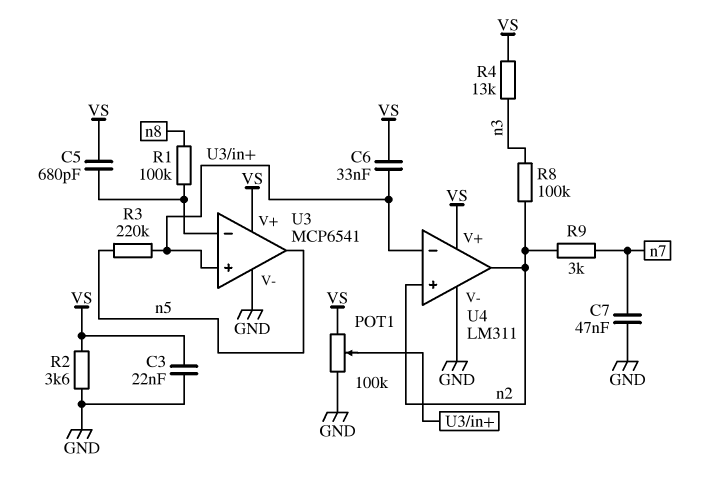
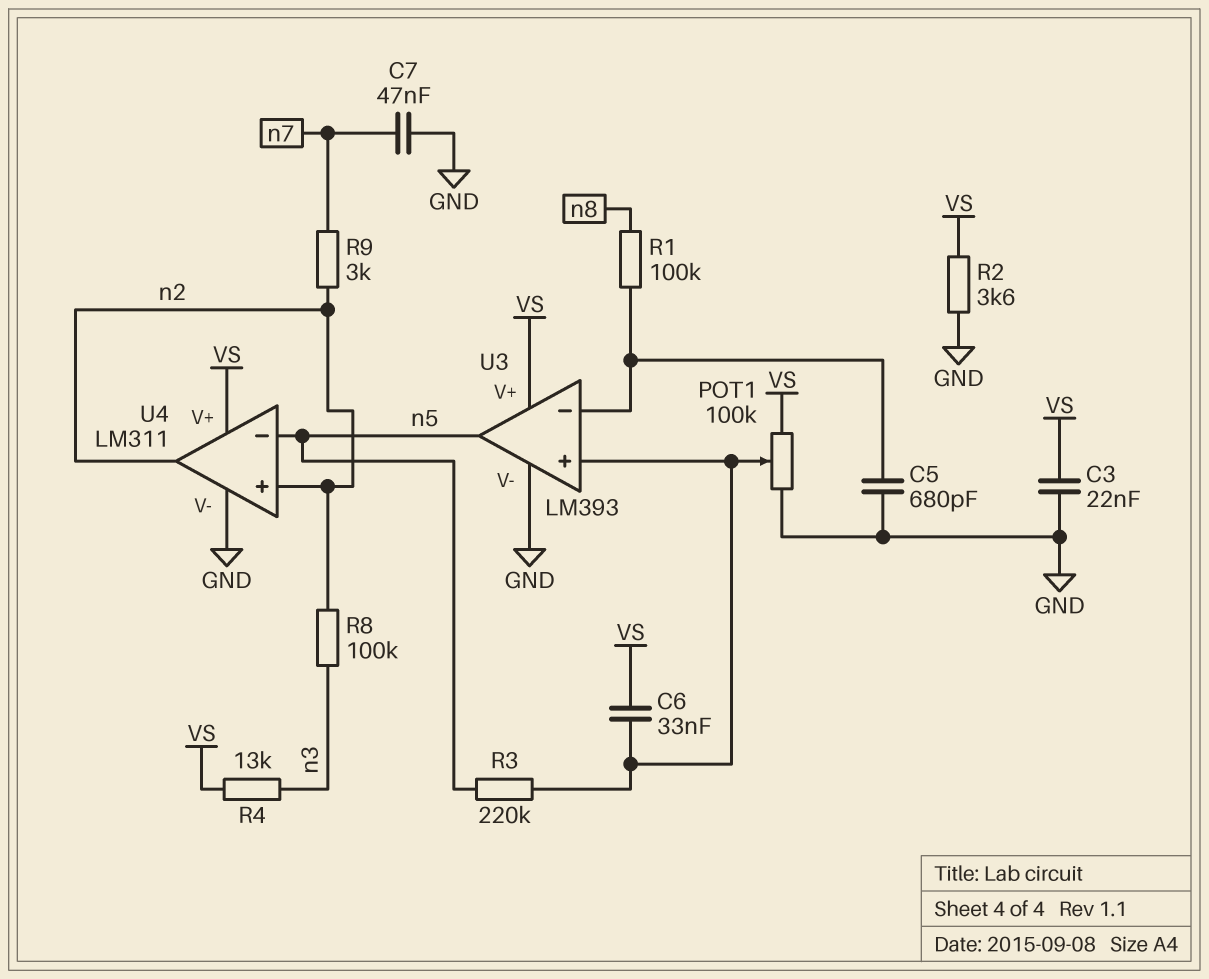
C5: 680pF (U3/in-, VS) -> 680pF (GND, U3/in-)
U3: MCP6541 -> LM393
U4 pin in-: U3/in+ -> n5

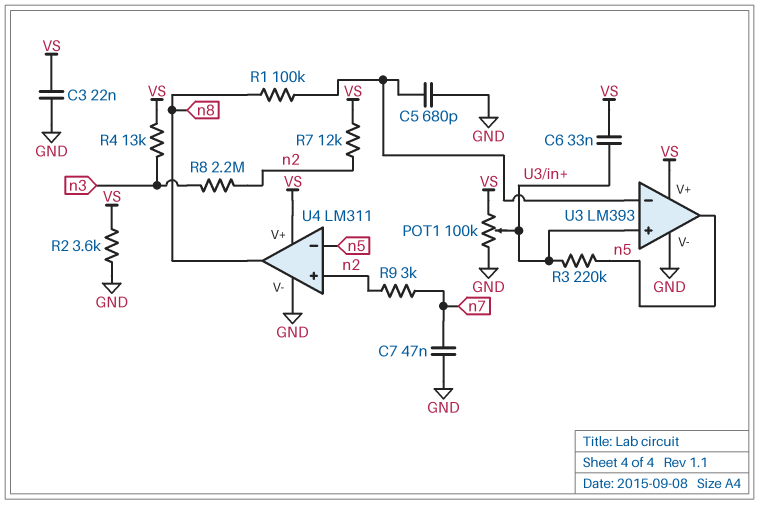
R7: none -> 12k (VS, n2)
R8: 100k (n2, n3) -> 2.2M (n2, n3)
U4 pin out: n2 -> n8

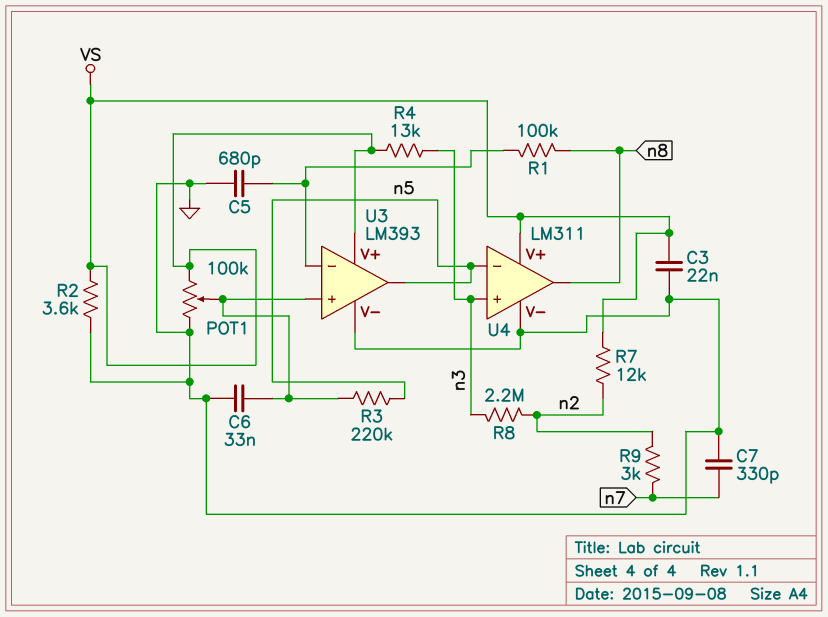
C6: 33nF (U3/in+, VS) -> 33nF (GND, U3/in+)
C7: 47nF (GND, n7) -> 330pF (GND, n7)
U4 pin in+: n2 -> n3

